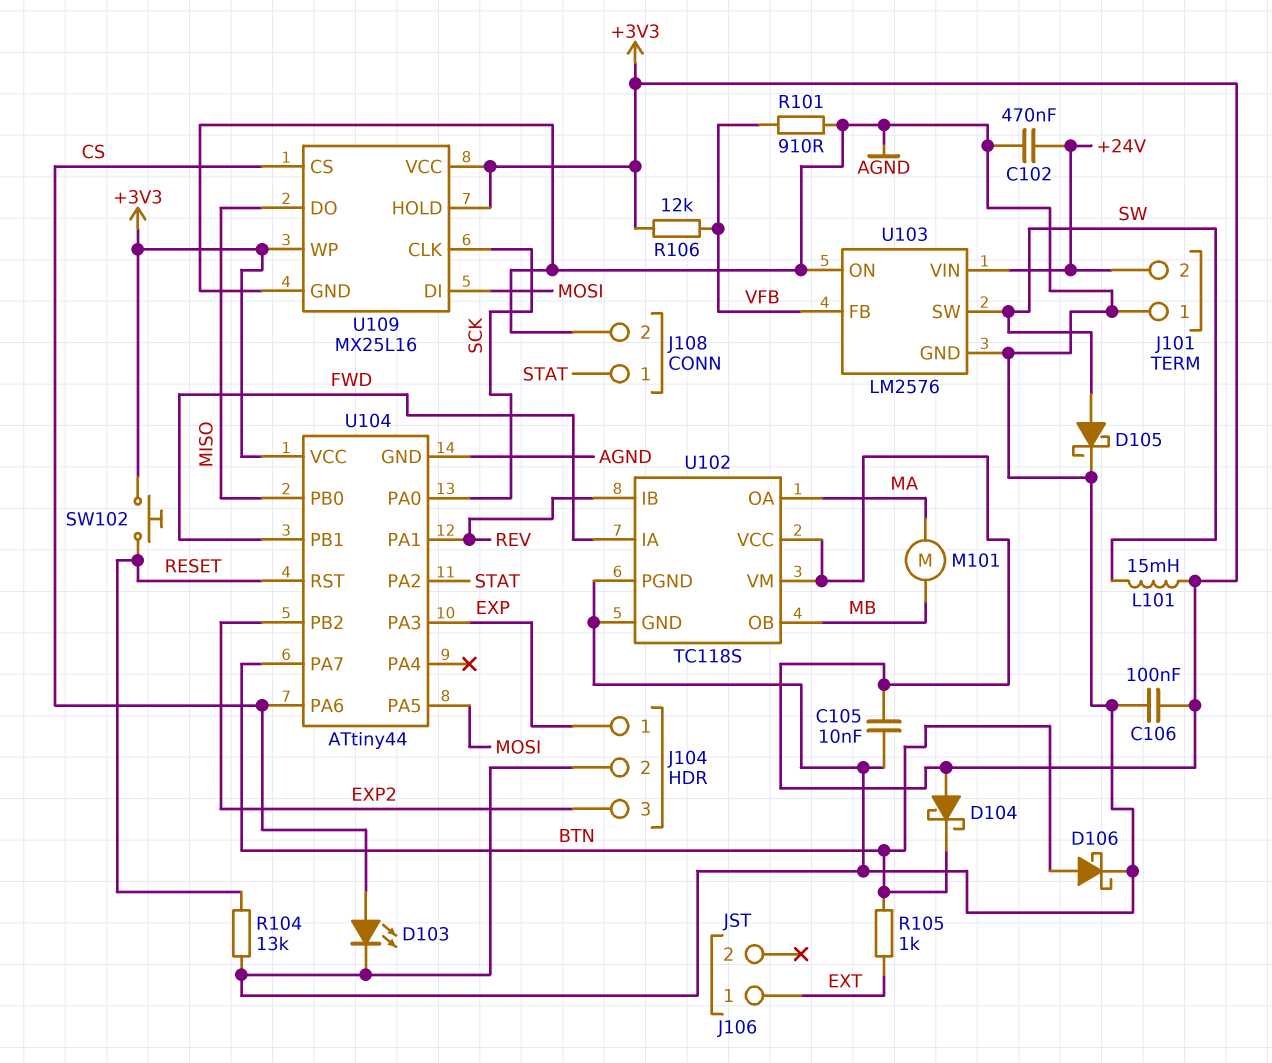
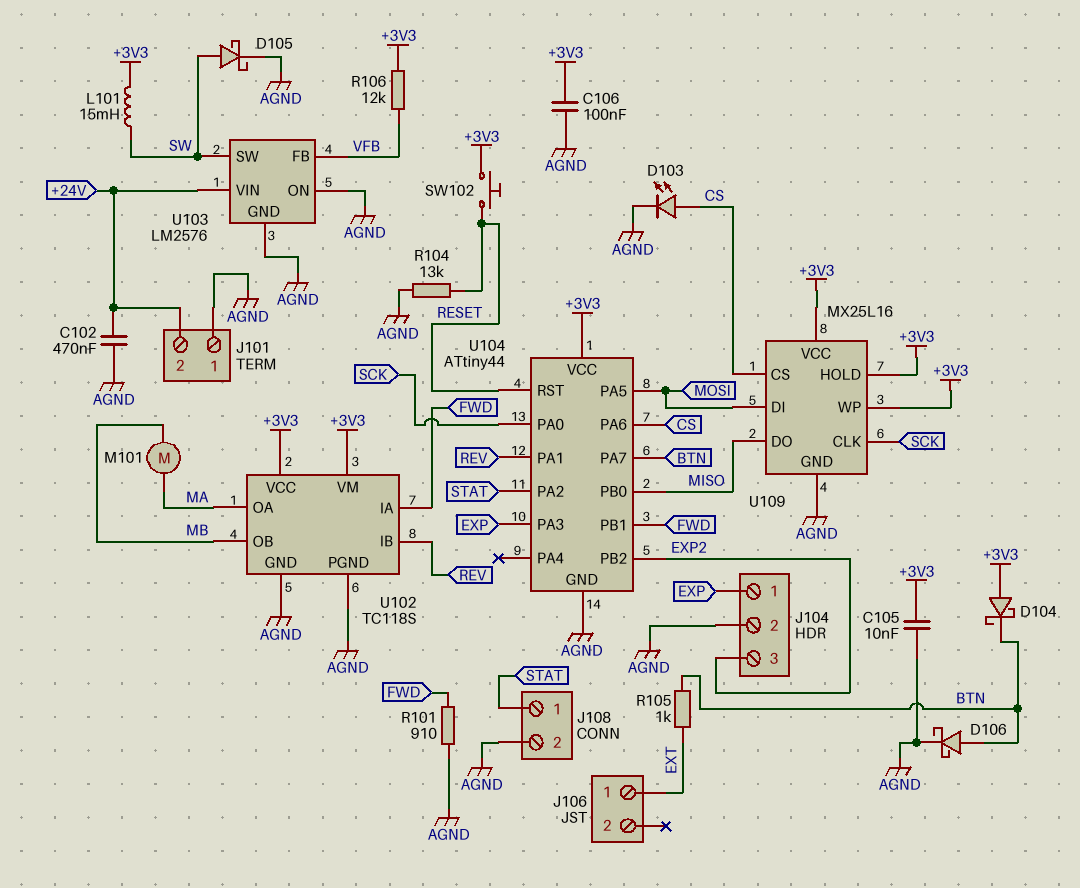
R101: 910 (AGND, VFB) -> 910 (AGND, FWD)

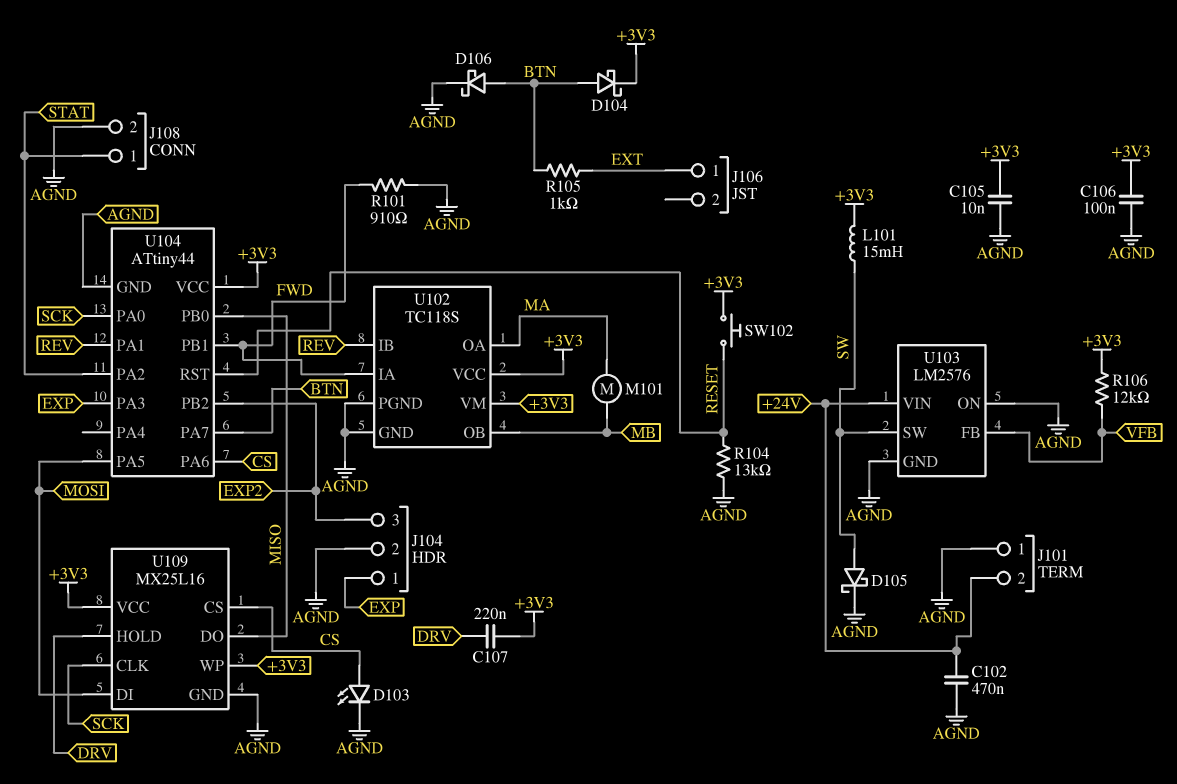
C107: none -> 220nF (+3V3, DRV)
D104: schottky (A +3V3, K BTN) -> schottky (A BTN, K +3V3)
U109 pin HOLD: +3V3 -> DRV

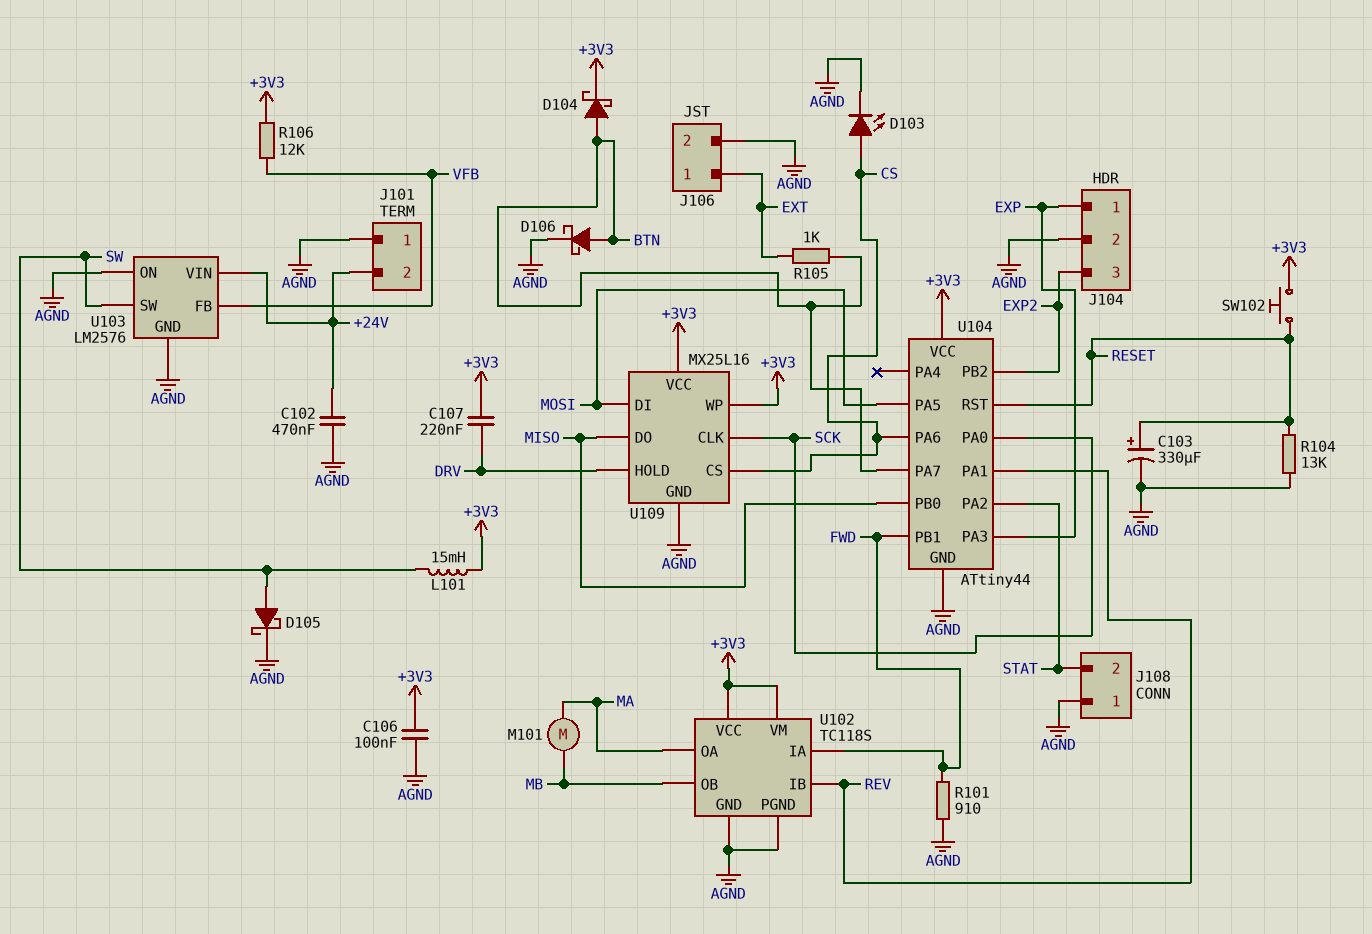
C103: none -> 330uF (plus RESET, minus AGND)
C105: 10nF (+3V3, AGND) -> none
J106 pin 2: none -> AGND
J108 pin 1: STAT -> AGND
J108 pin 2: AGND -> STAT

